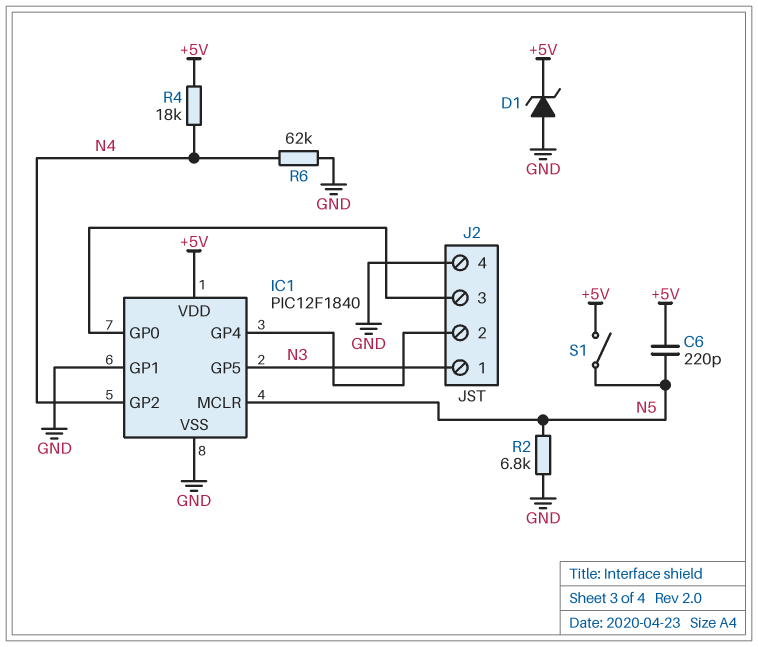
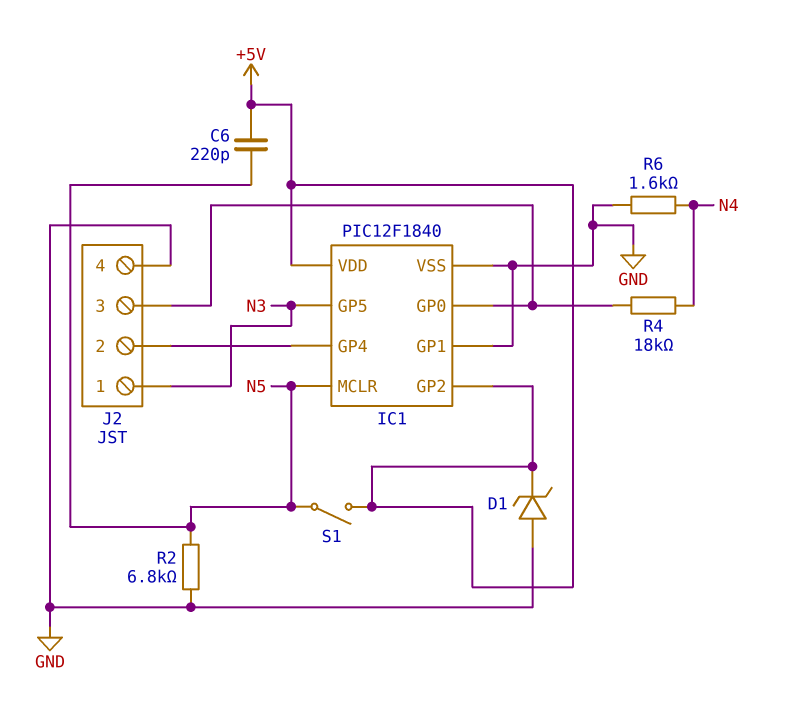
IC1 pin GP2: N4 -> +5V
R4: 18k (+5V, N4) -> 18k (IC1/GP0, N4)
R6: 62k (GND, N4) -> 1.6k (GND, N4)

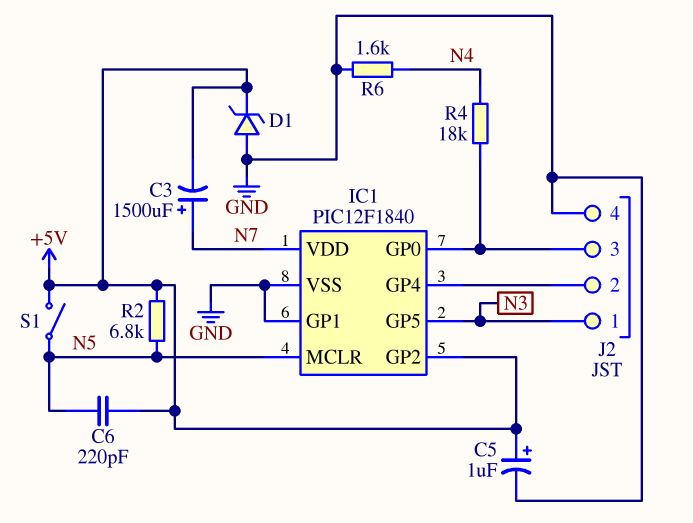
C3: none -> 1500uF (plus N7, minus +5V)
C5: none -> 1uF (plus +5V, minus GND)
IC1 pin VDD: +5V -> N7
R2: 6.8k (GND, N5) -> 6.8k (+5V, N5)

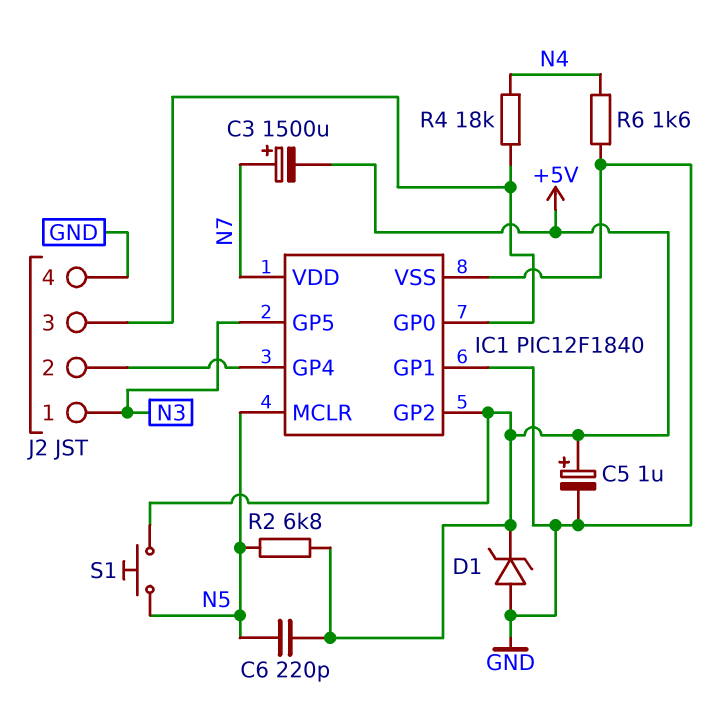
S1: switch (+5V, N5) -> button (+5V, N5)

